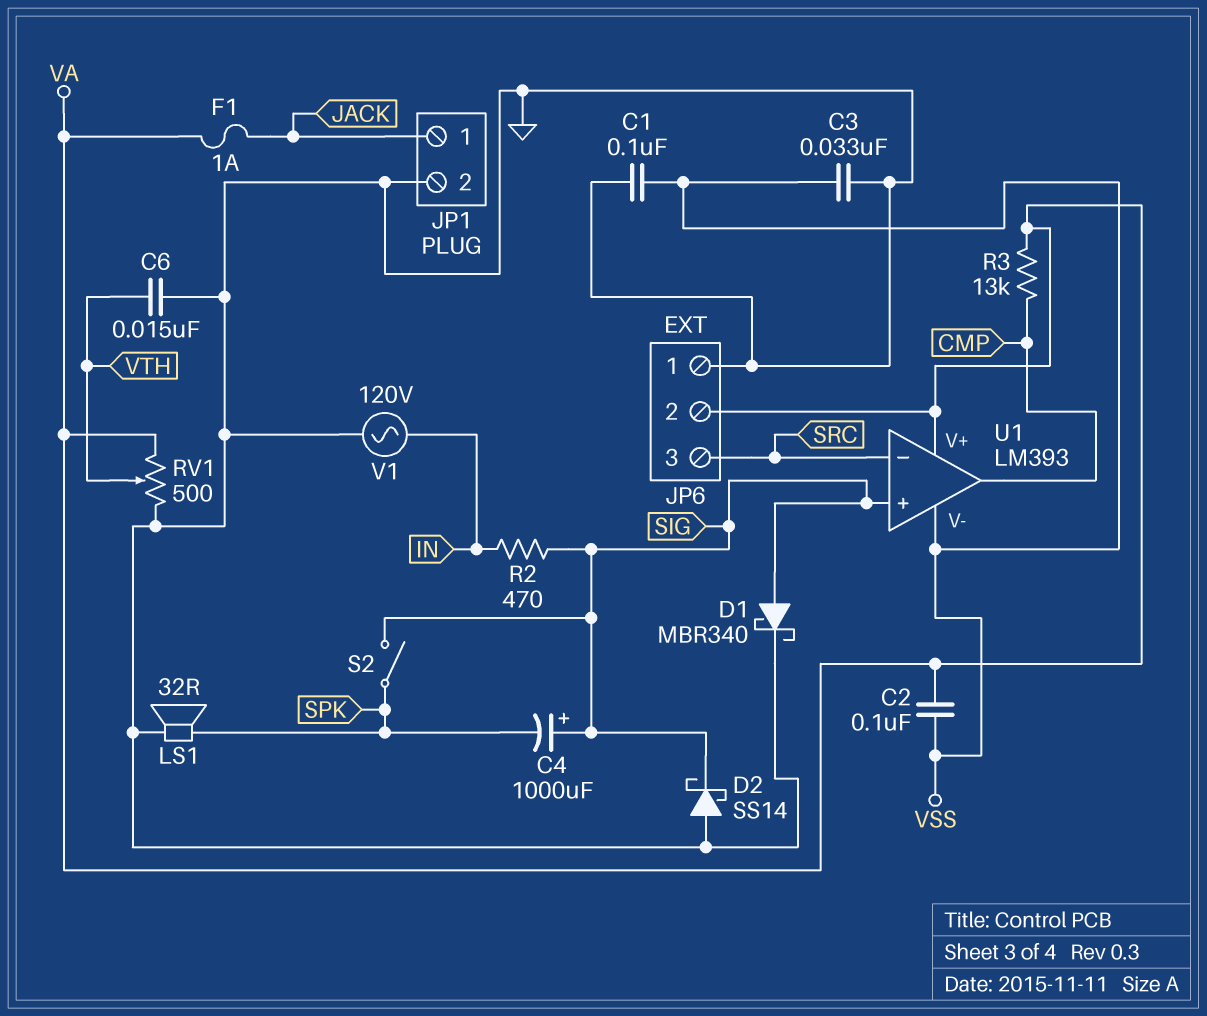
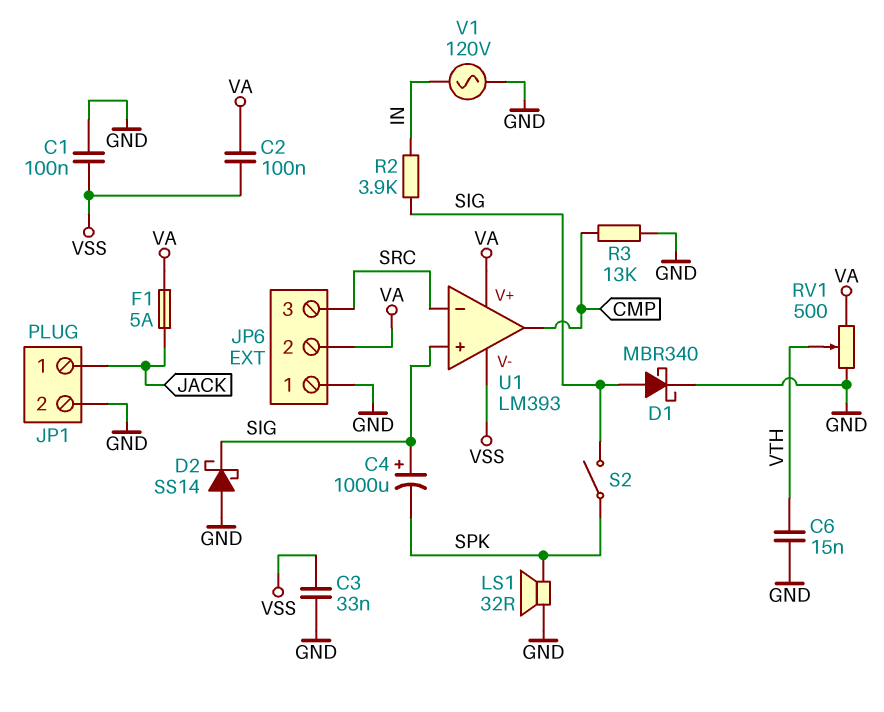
F1: 1A (JACK, VA) -> 5A (JACK, VA)
R2: 470 (IN, SIG) -> 3.9k (IN, SIG)
R3: 13k (CMP, VA) -> 13k (CMP, GND)

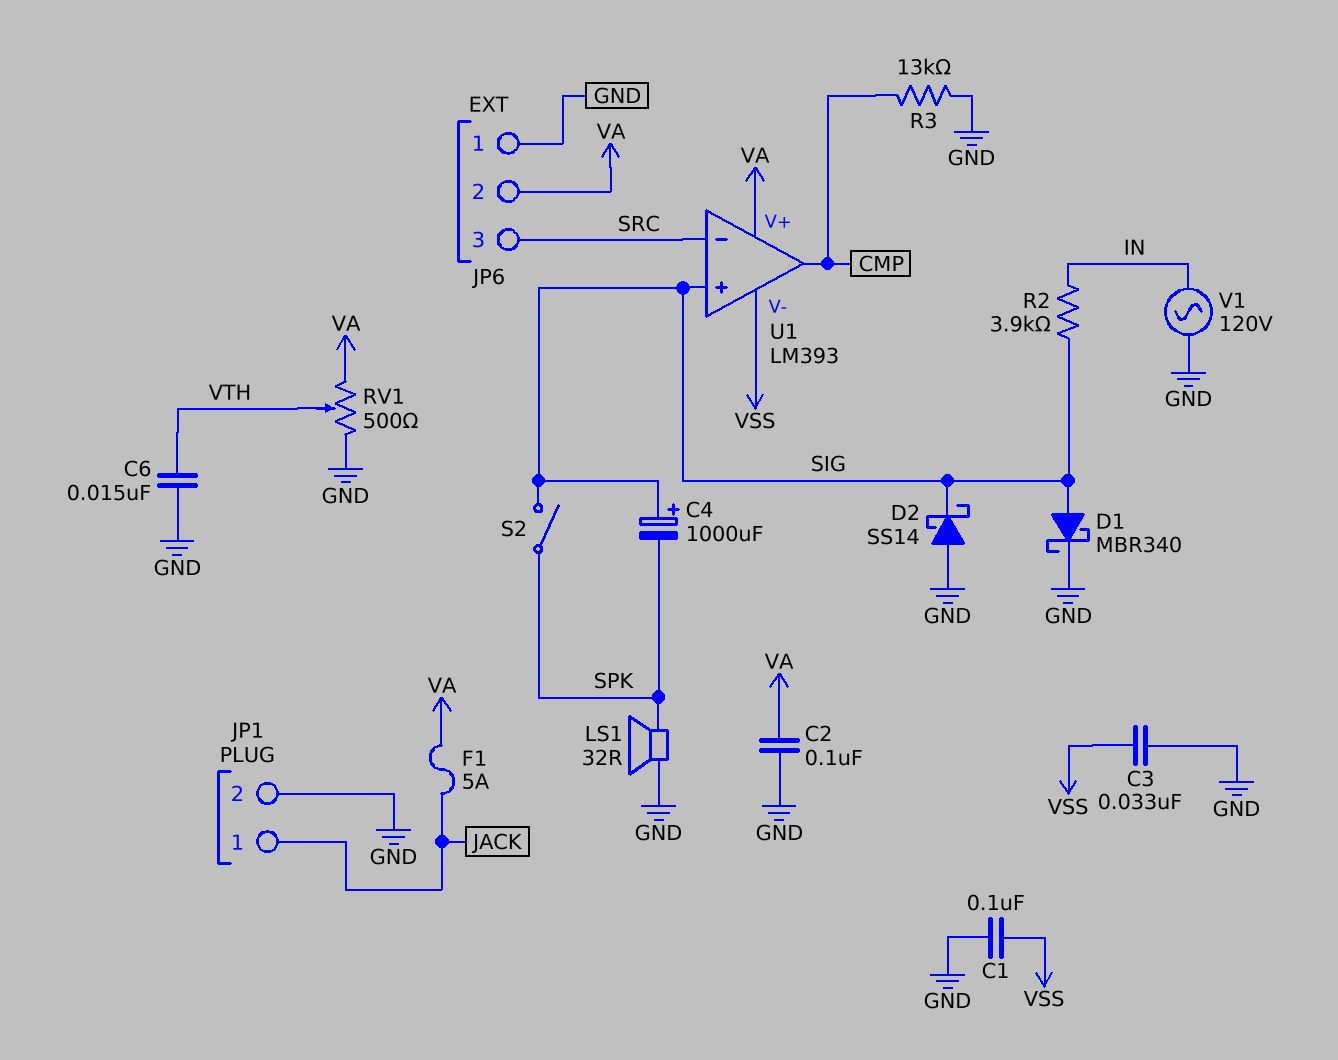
C2: 100nF (VA, VSS) -> 100nF (GND, VA)

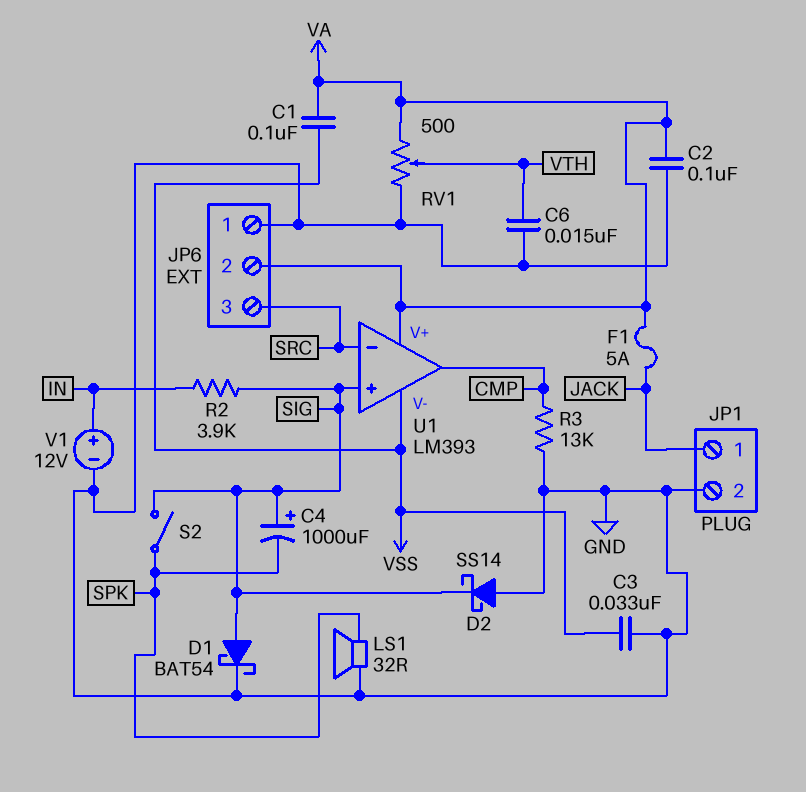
C1: 100nF (GND, VSS) -> 100nF (VA, VSS)
D1: schottky MBR340 (A SIG, K GND) -> schottky BAT54 (A SIG, K GND)
V1: AC 120V (GND, IN) -> 12V (plus IN, minus GND)

